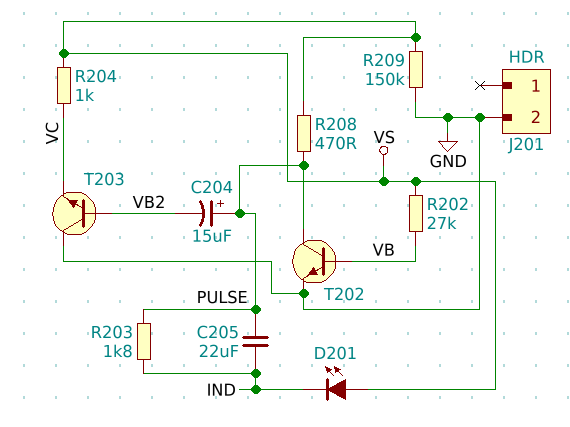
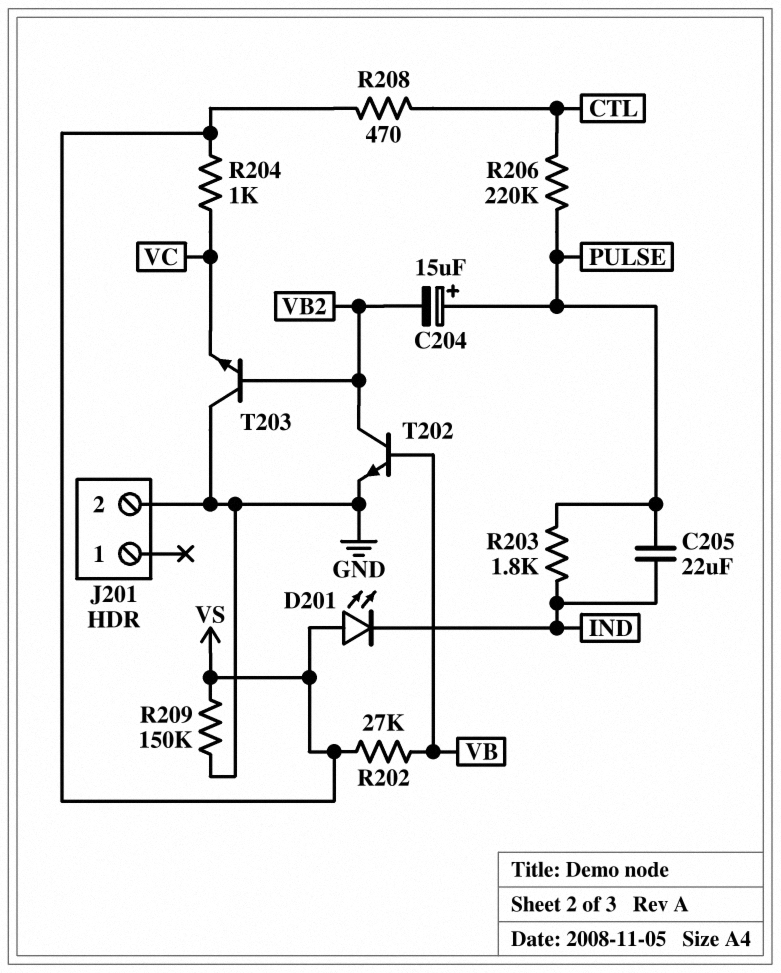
R206: none -> 220k (CTL, PULSE)
R208: 470 (PULSE, VS) -> 470 (CTL, VS)
T202: NPN (B VB, C PULSE, E GND) -> NPN (B VB, C VB2, E GND)

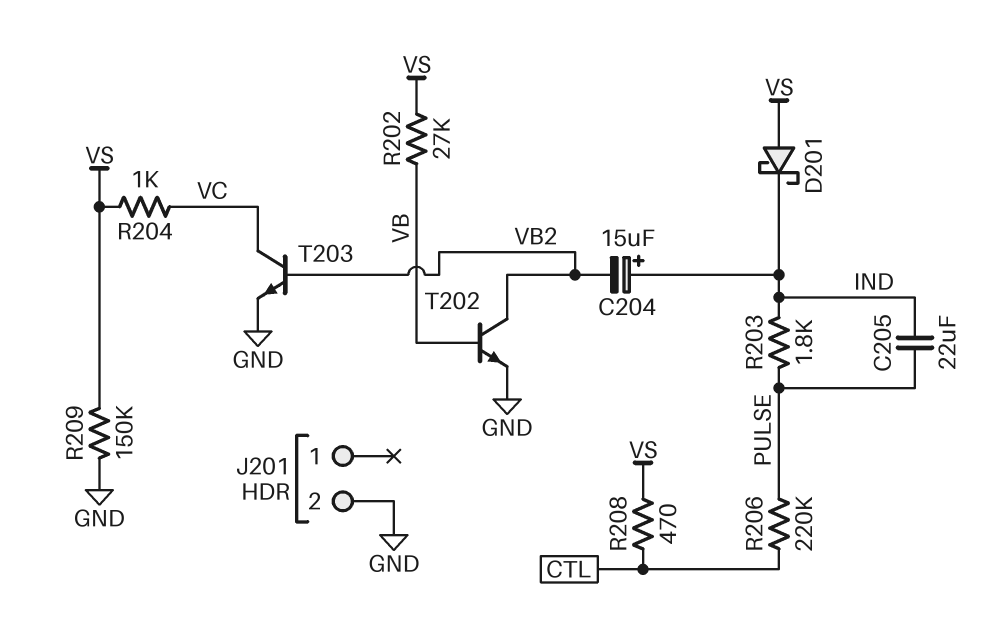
C204: 15uF (plus PULSE, minus VB2) -> 15uF (plus IND, minus VB2)
D201: LED (A VS, K IND) -> schottky (A VS, K IND)
T203: NPN (B VB2, C GND, E VC) -> NPN (B VB2, C VC, E GND)

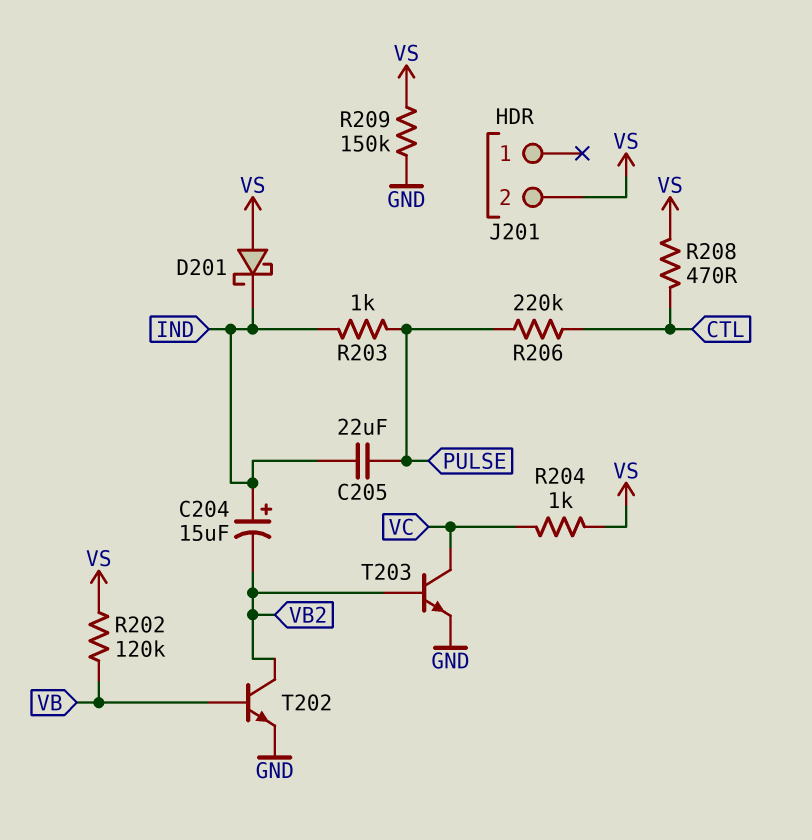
J201 pin 2: GND -> VS
R202: 27k (VB, VS) -> 120k (VB, VS)
R203: 1.8k (IND, PULSE) -> 1k (IND, PULSE)

